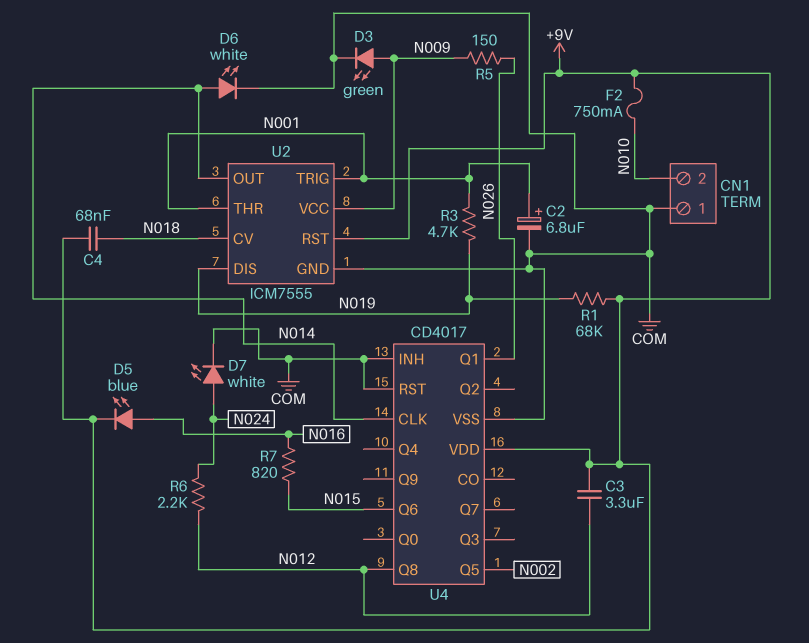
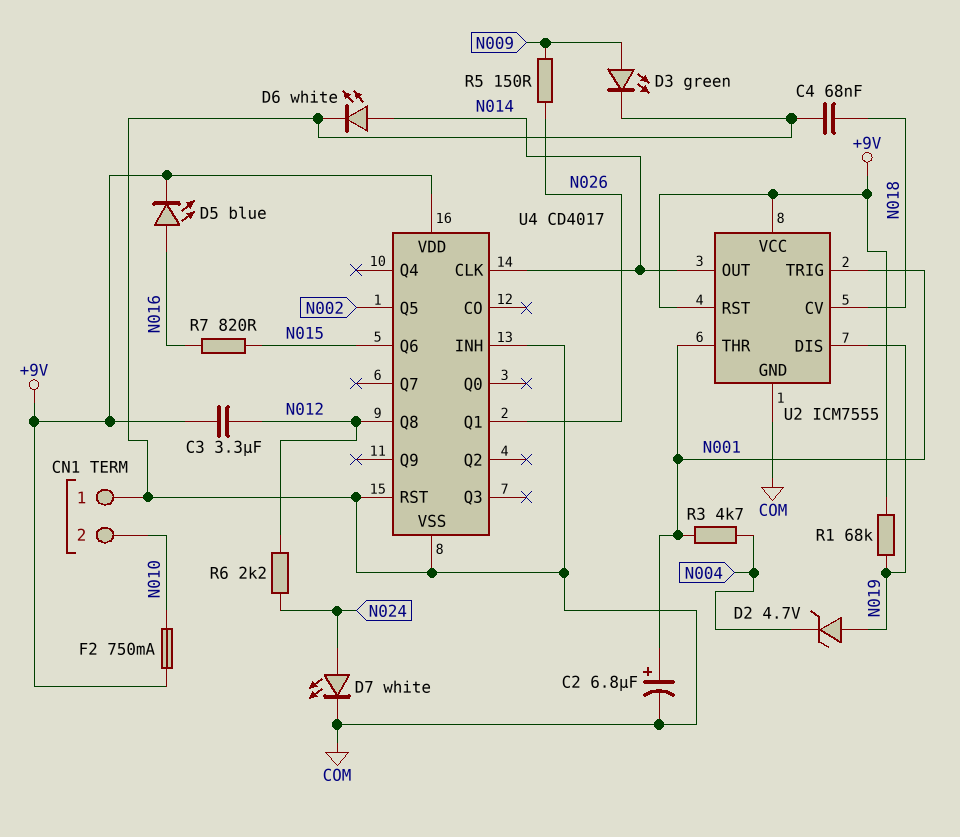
C4: 68nF (+9V, N018) -> 68nF (COM, N018)
D2: none -> zener 4.7V (A N019, K N004)
R3: 4.7k (N001, N019) -> 4.7k (N001, N004)
U2 pin VCC: N009 -> +9V

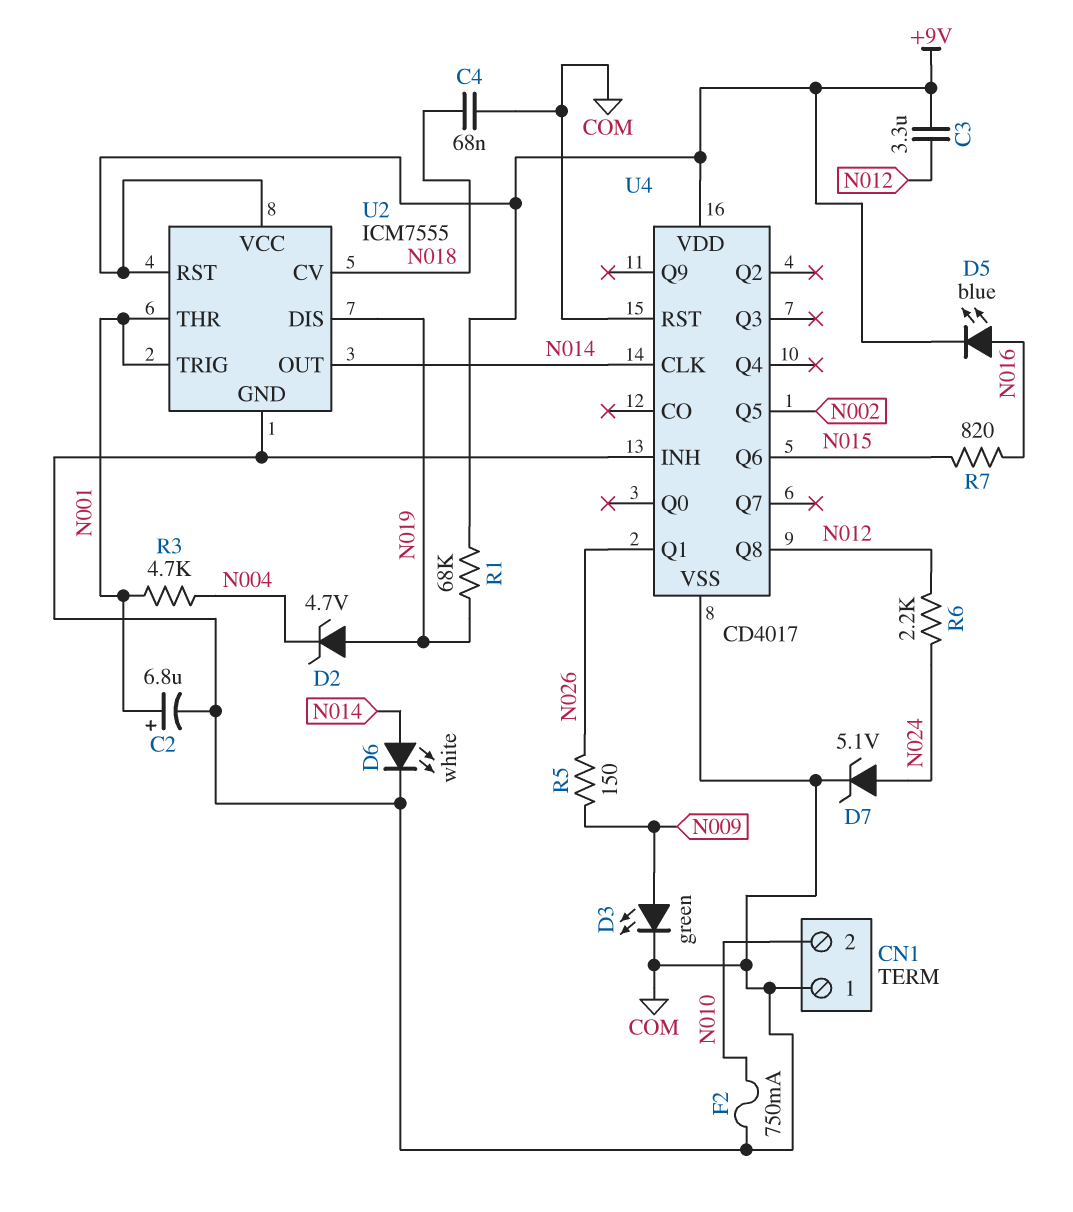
D7: LED white (A N024, K COM) -> zener 5.1V (A N024, K COM)
F2: 750mA (+9V, N010) -> 750mA (COM, N010)

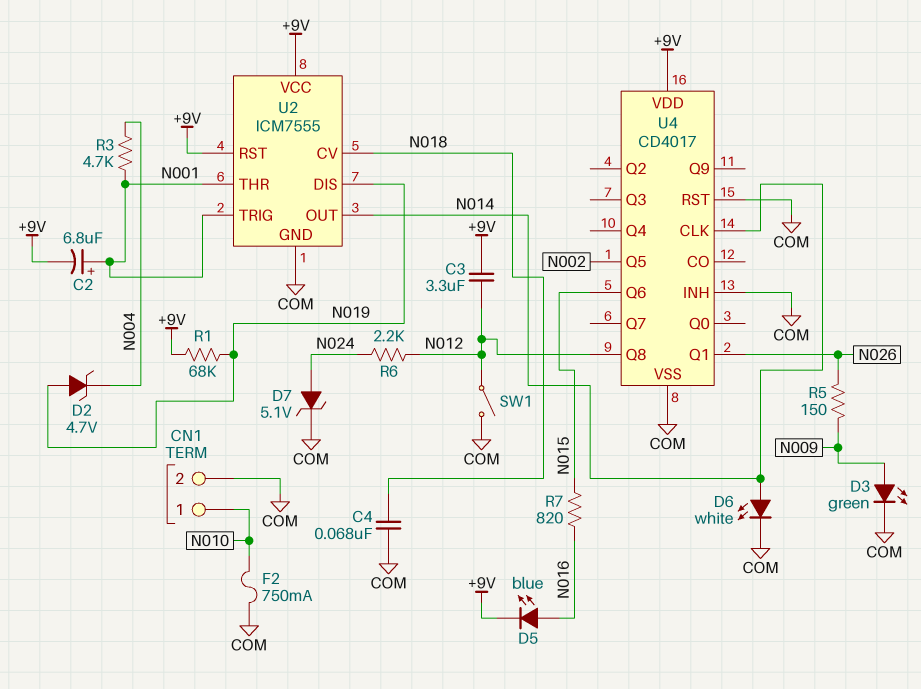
C2: 6.8uF (plus N001, minus COM) -> 6.8uF (plus N001, minus +9V)
CN1 pin 1: COM -> N010
CN1 pin 2: N010 -> COM
SW1: none -> switch (COM, N012)

